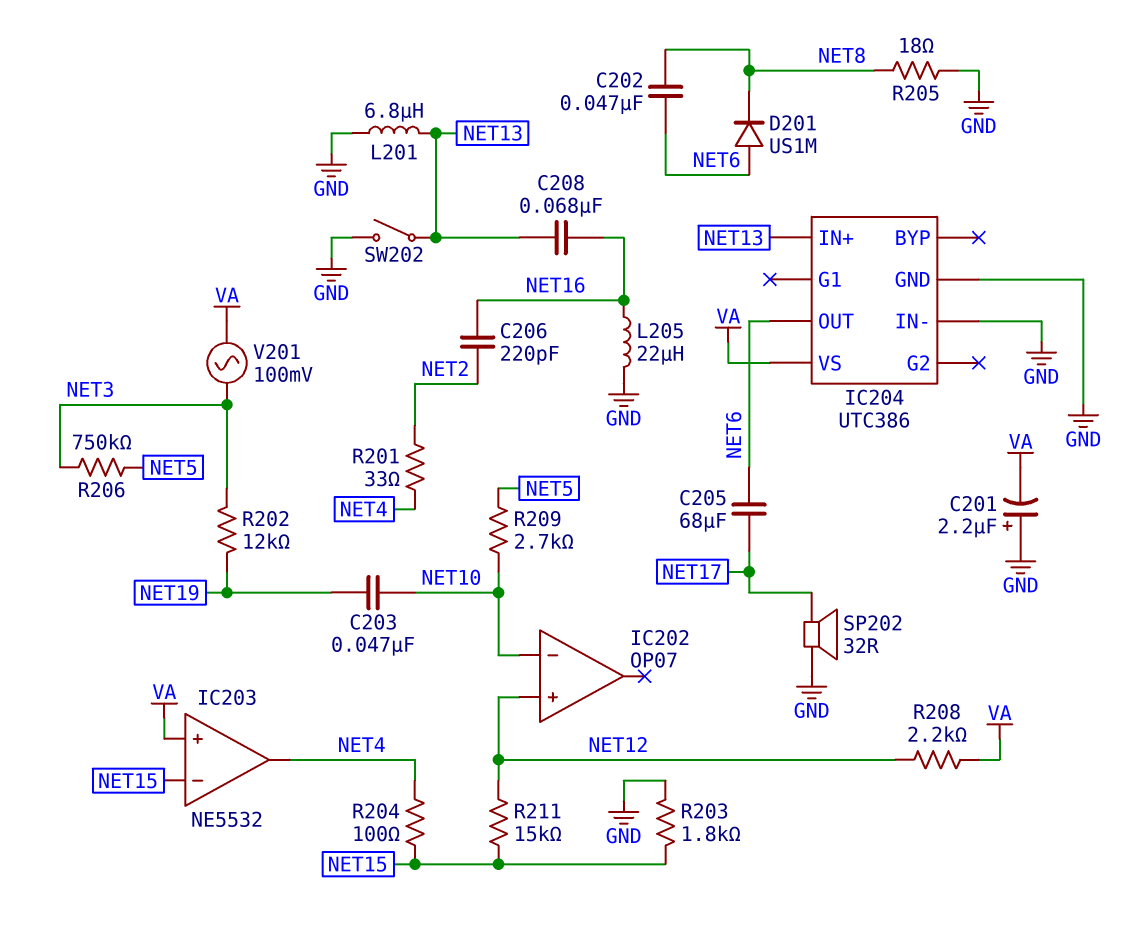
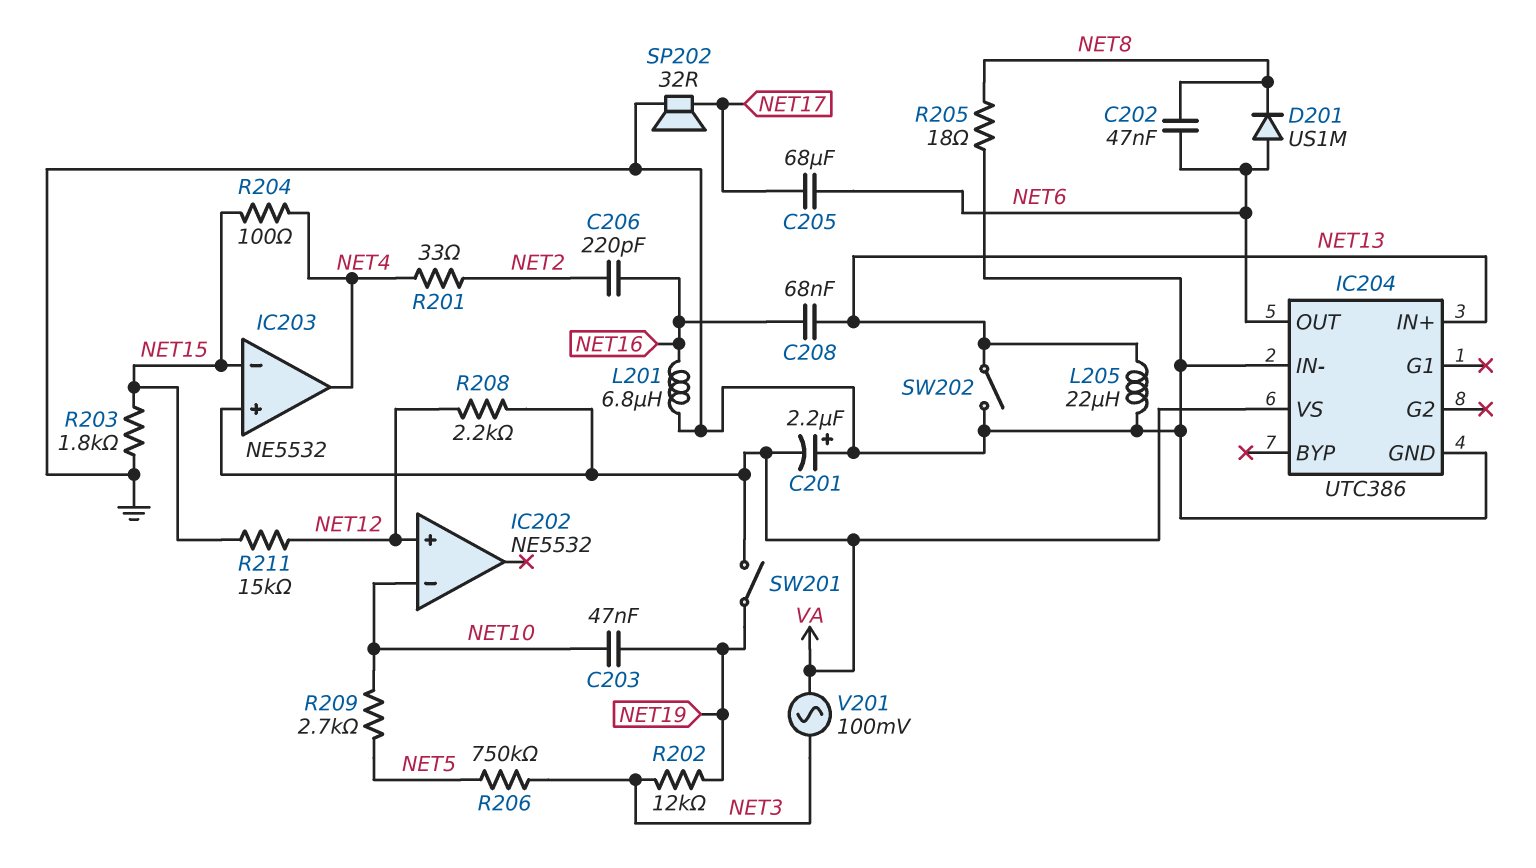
IC202: OP07 -> NE5532
L201: 6.8uH (GND, NET13) -> 6.8uH (GND, NET16)
L205: 22uH (GND, NET16) -> 22uH (GND, NET13)
SW201: none -> switch (NET19, VA)

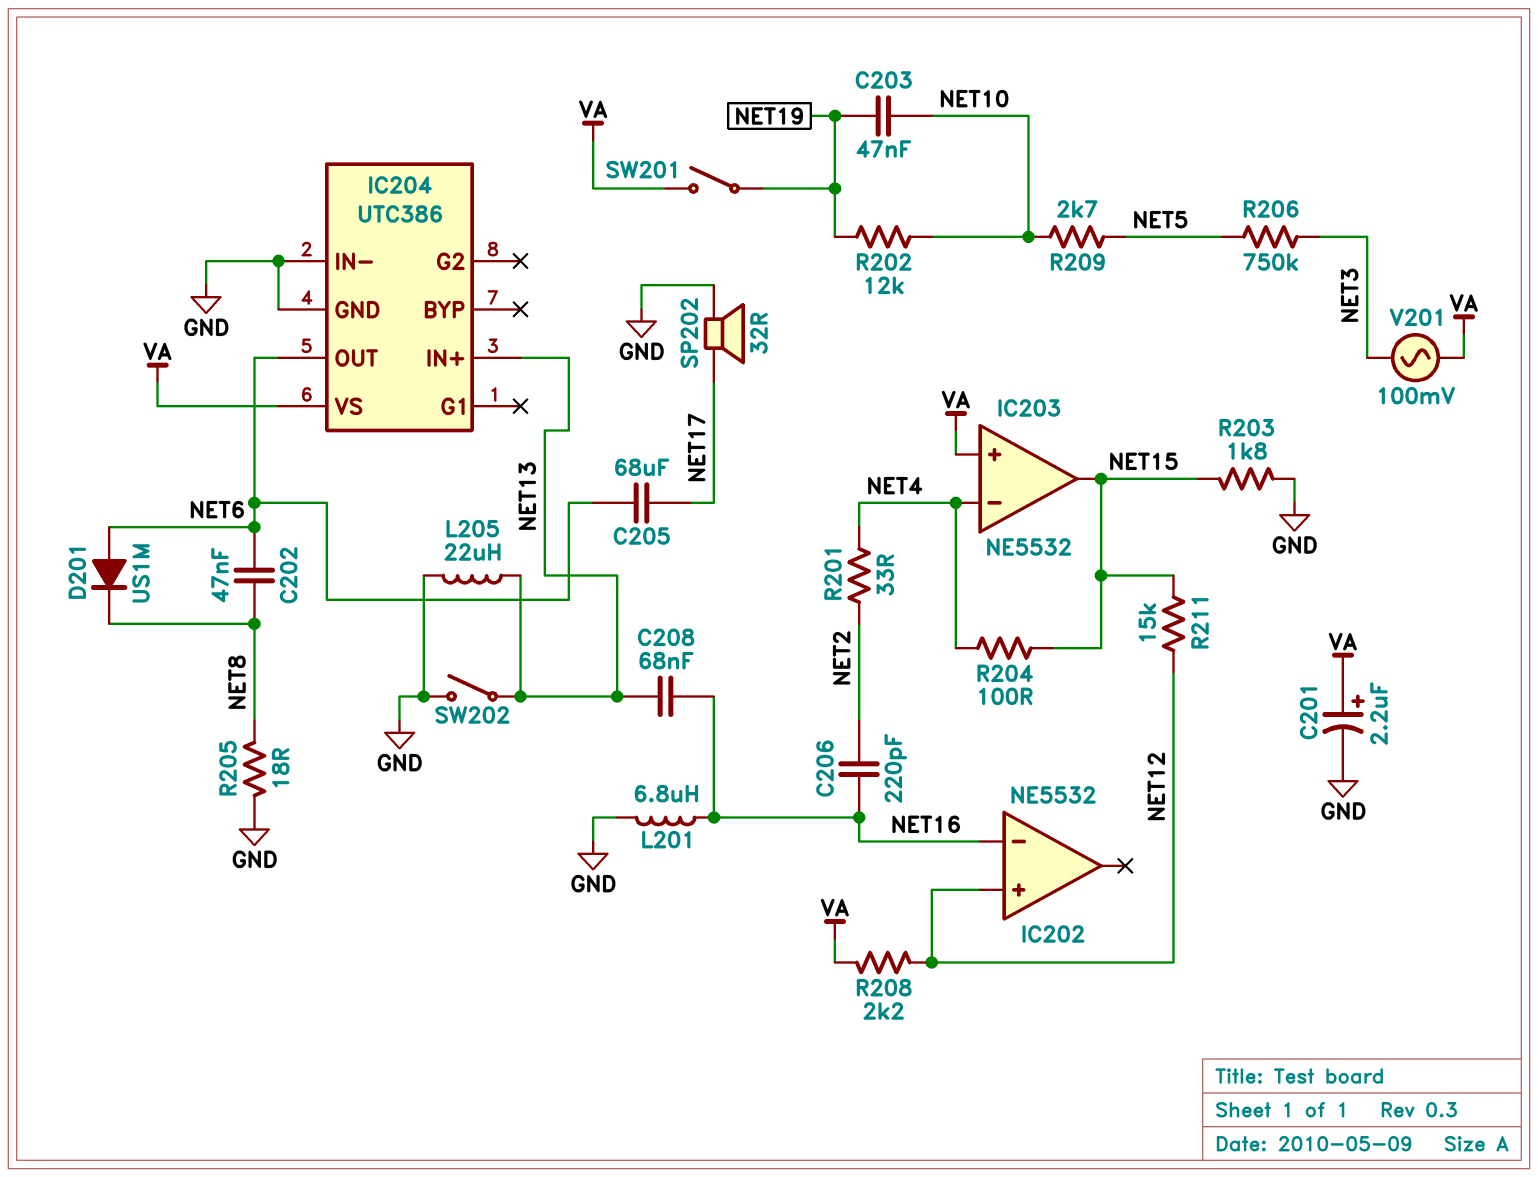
C201: 2.2uF (plus GND, minus VA) -> 2.2uF (plus VA, minus GND)
IC202 pin in-: NET10 -> NET16
IC203 pin in-: NET15 -> NET4
IC203 pin out: NET4 -> NET15
R202: 12k (NET3, NET19) -> 12k (NET10, NET19)

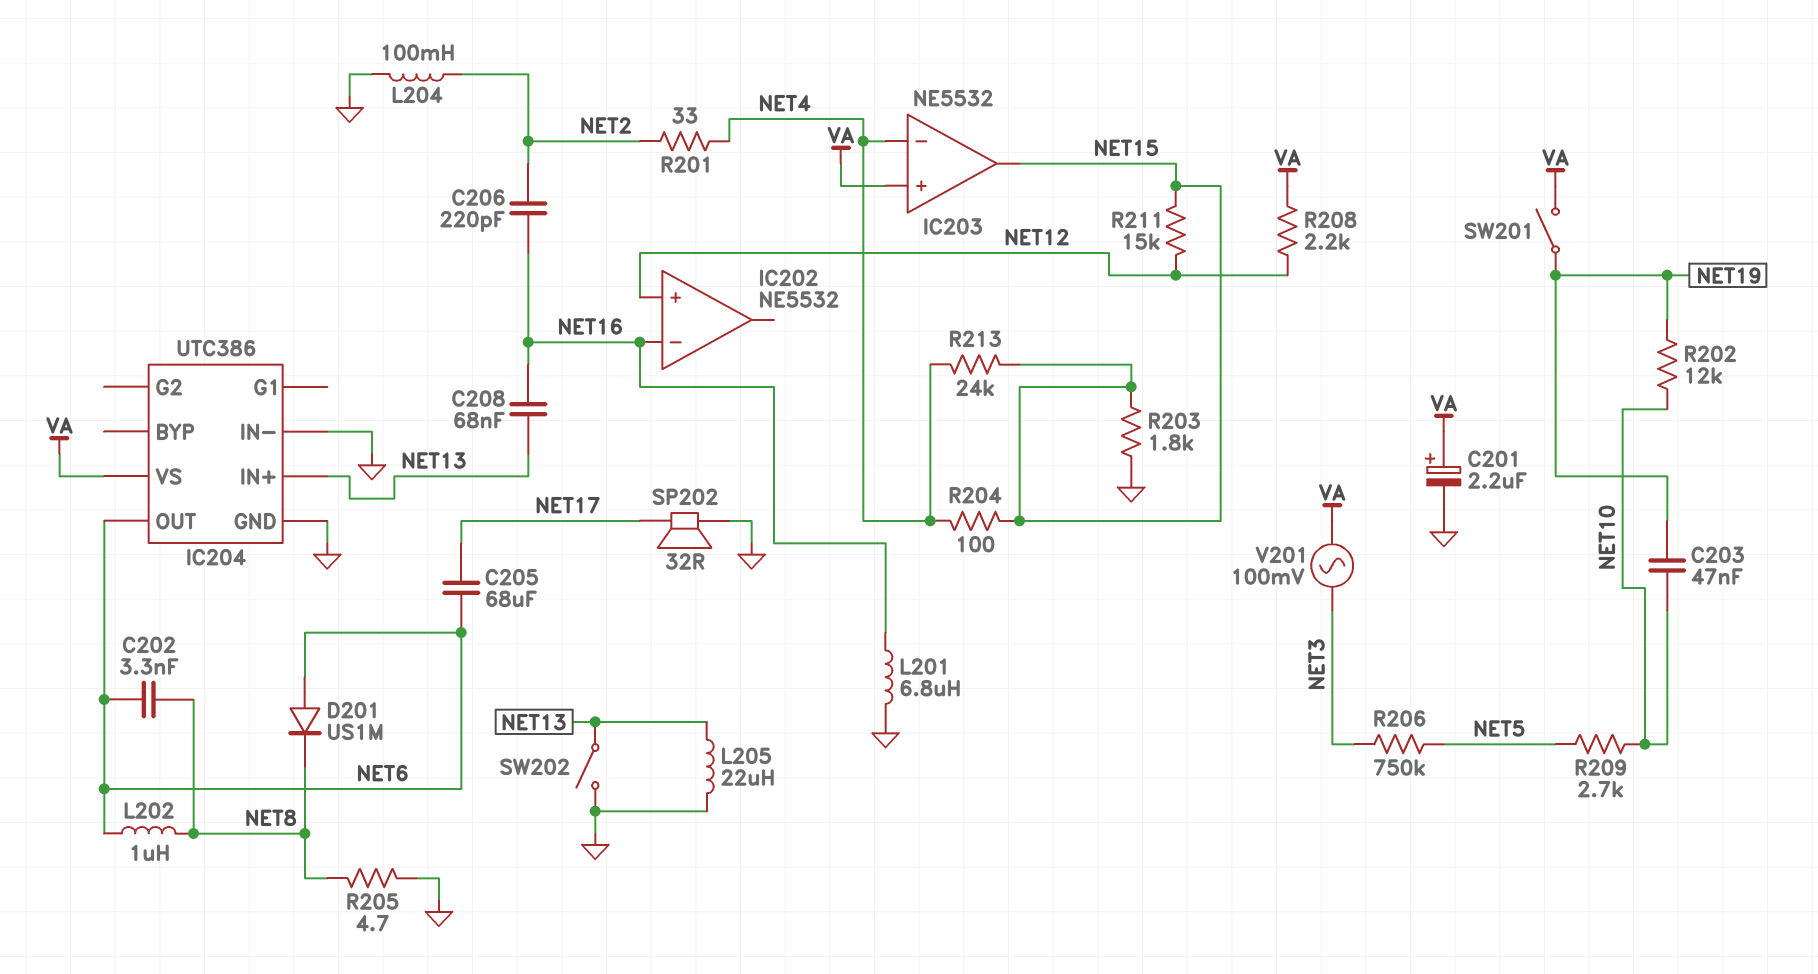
C202: 47nF (NET6, NET8) -> 3.3nF (NET6, NET8)
L202: none -> 1uH (NET6, NET8)
L204: none -> 100mH (GND, NET2)
R205: 18 (GND, NET8) -> 4.7 (GND, NET8)
R213: none -> 24k (NET4, NET15)

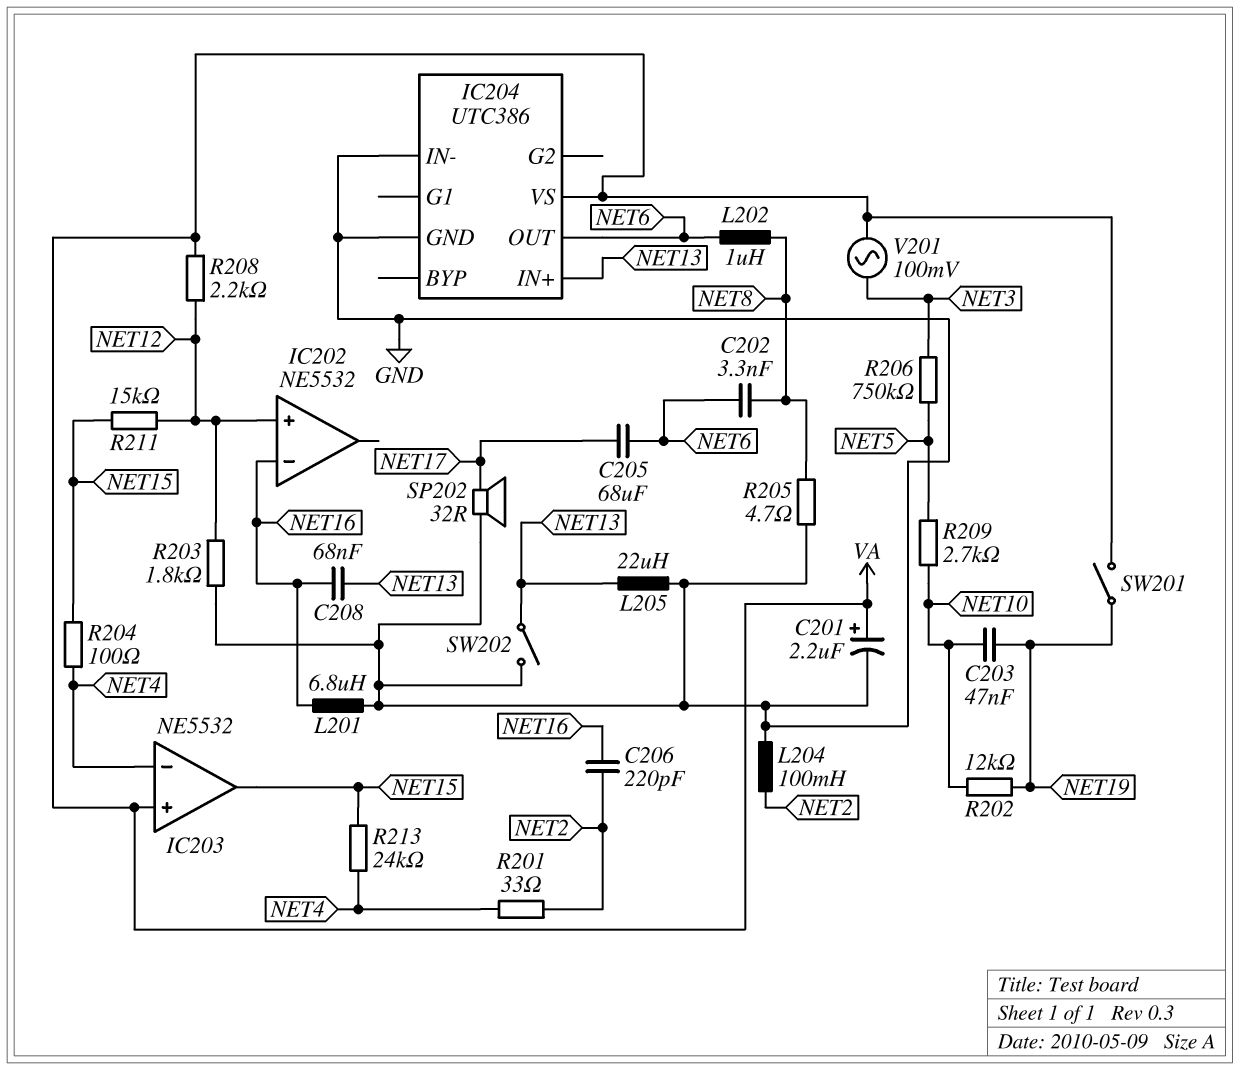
D201: diode US1M (A NET6, K NET8) -> none
R203: 1.8k (GND, NET15) -> 1.8k (GND, NET12)

